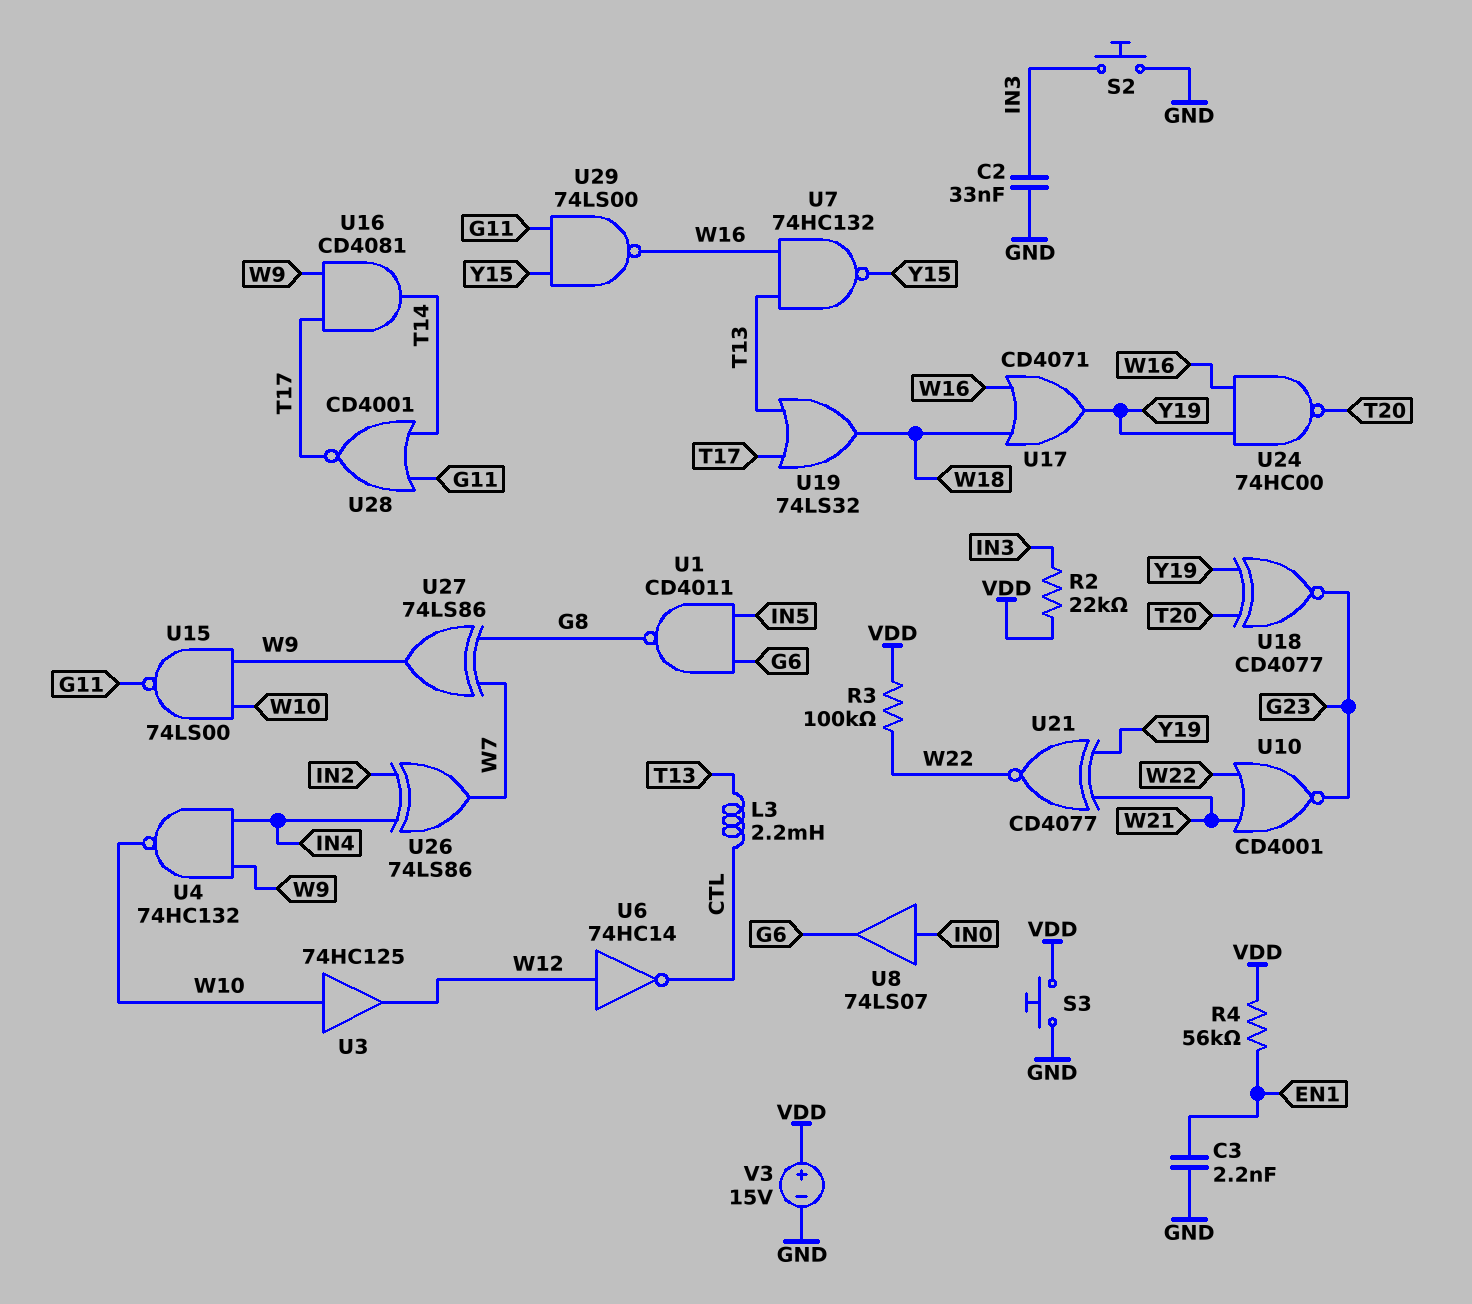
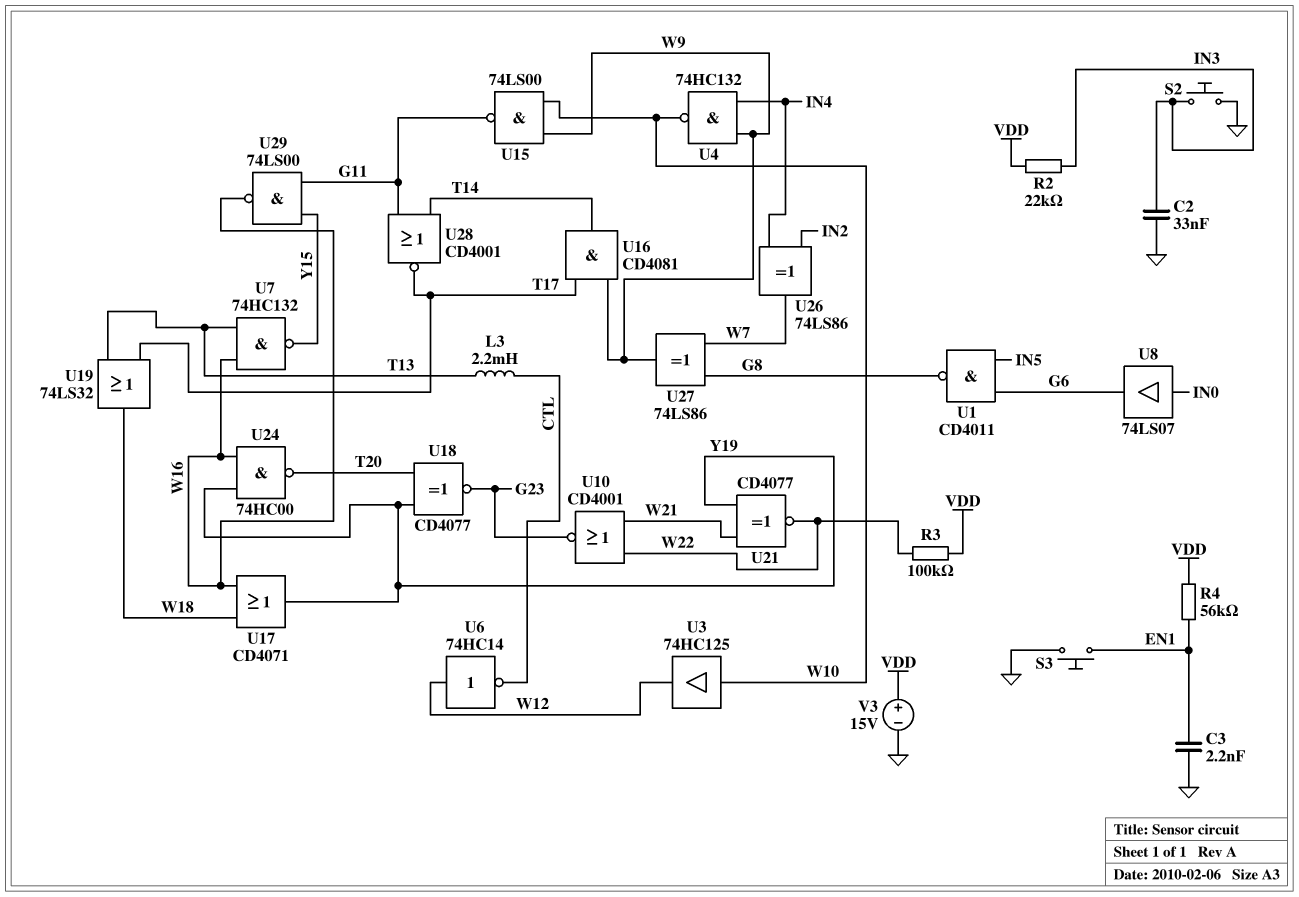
S3: button (GND, VDD) -> button (EN1, GND)

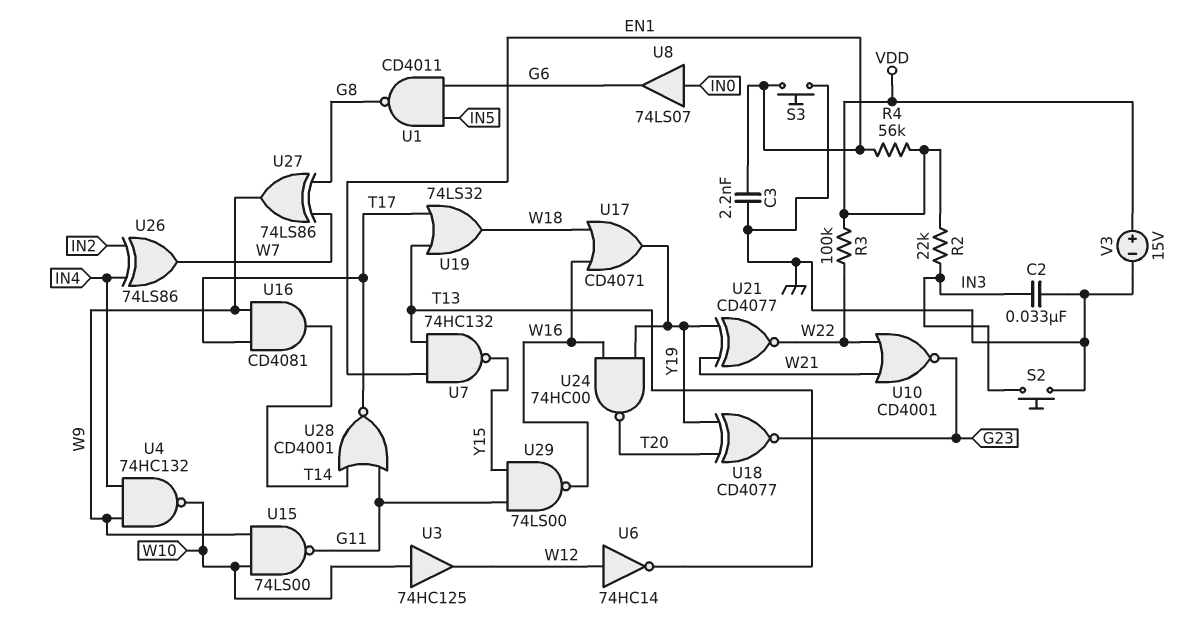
L3: 2.2mH (CTL, T13) -> none
U6: NOT 74HC14 (in W12, out CTL) -> NOT 74HC14 (in W12, out T13)
U7: NAND 74HC132 (in T13, in W16, out Y15) -> NAND 74HC132 (in EN1, in T13, out Y15)

